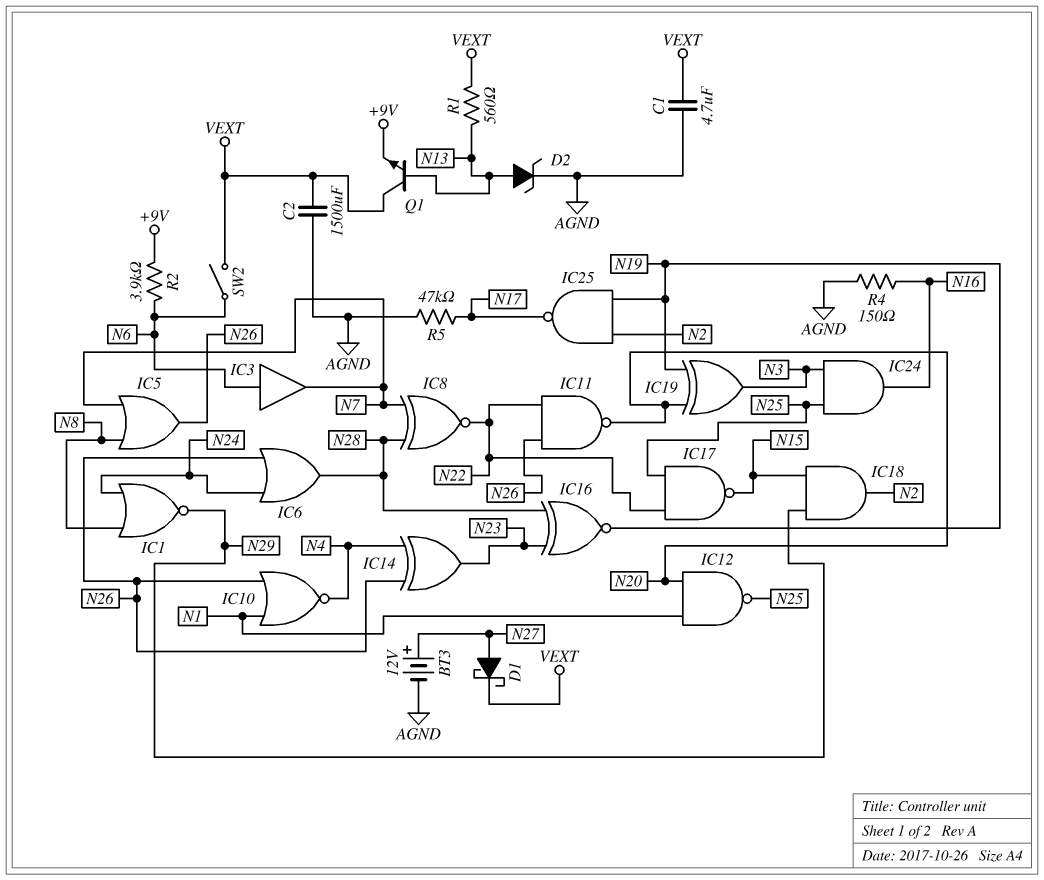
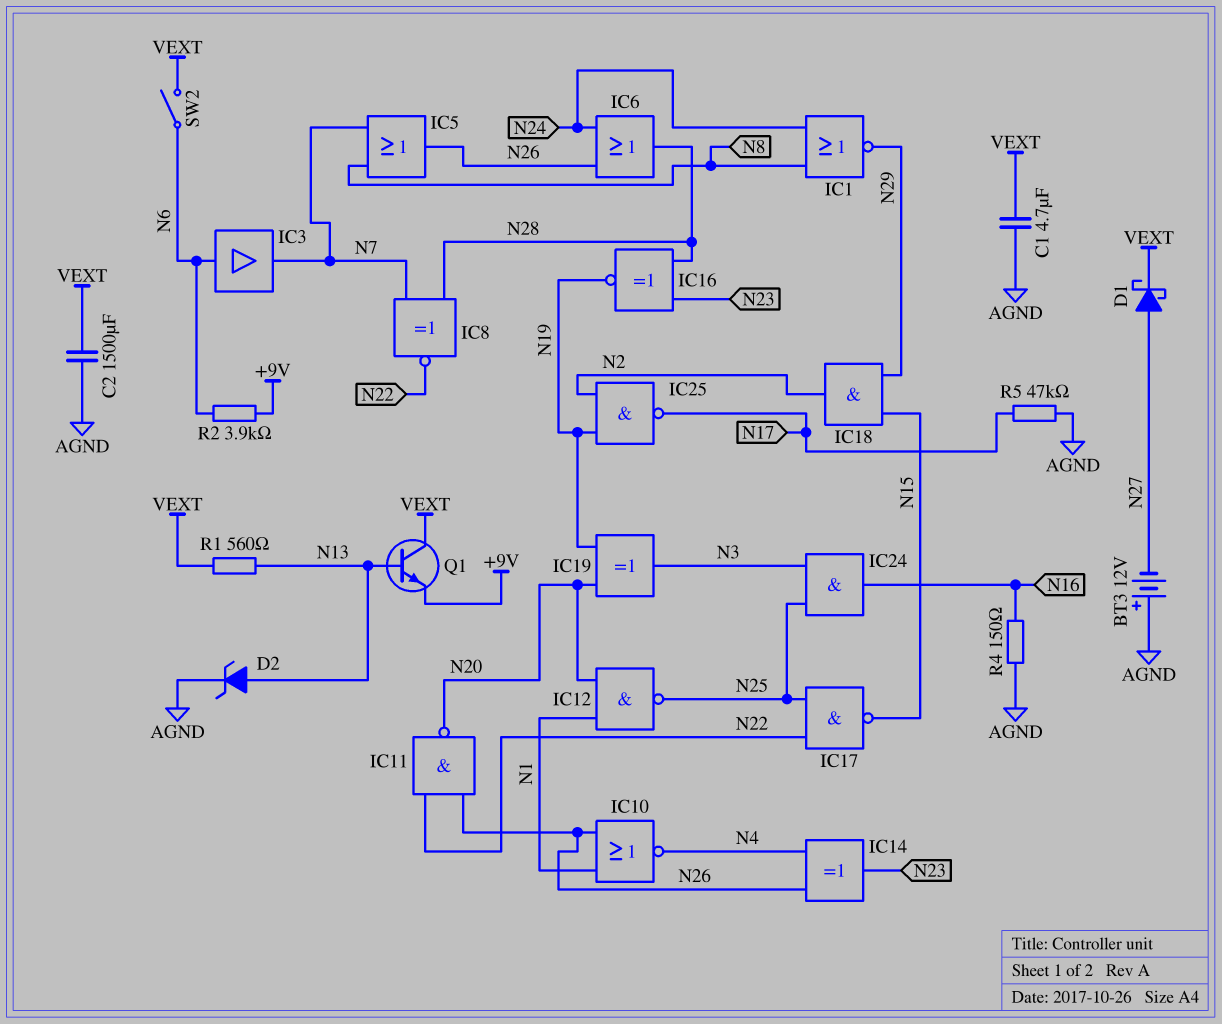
BT3: 12V (plus N27, minus AGND) -> 12V (plus AGND, minus N27)

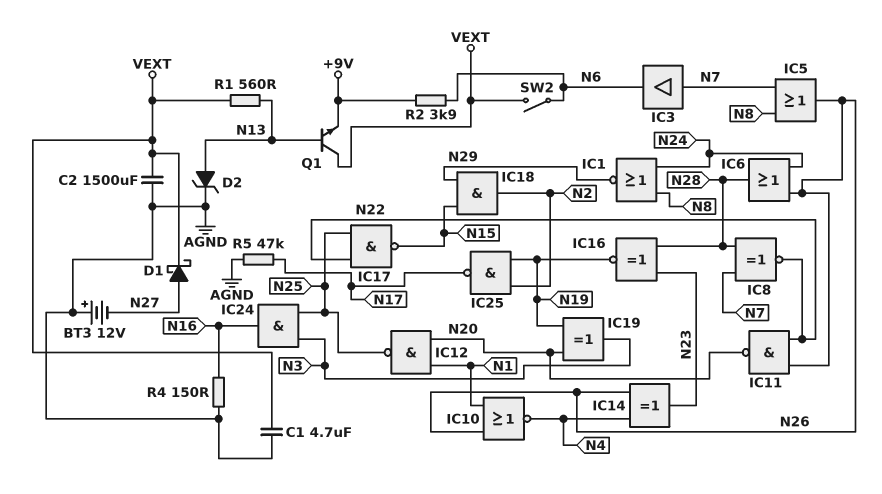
IC3: buffer (in N6, out N7) -> buffer (in N7, out N6)

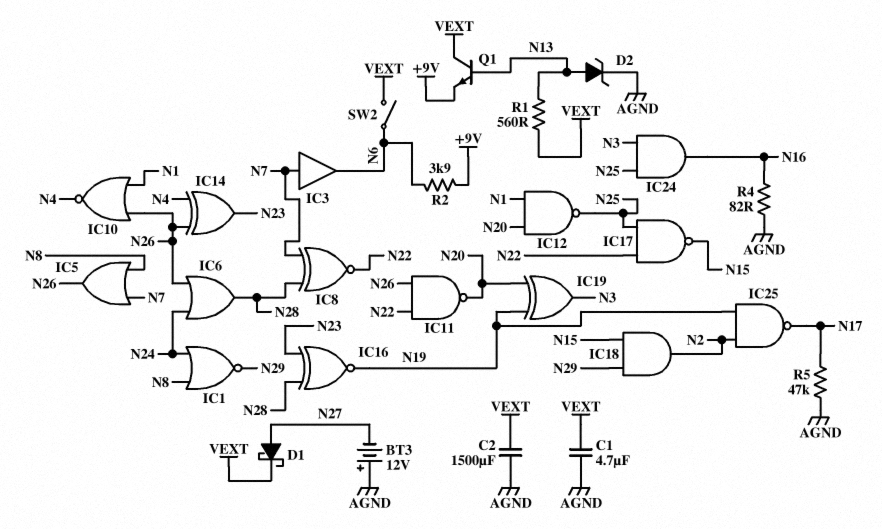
R4: 150 (AGND, N16) -> 82 (AGND, N16)

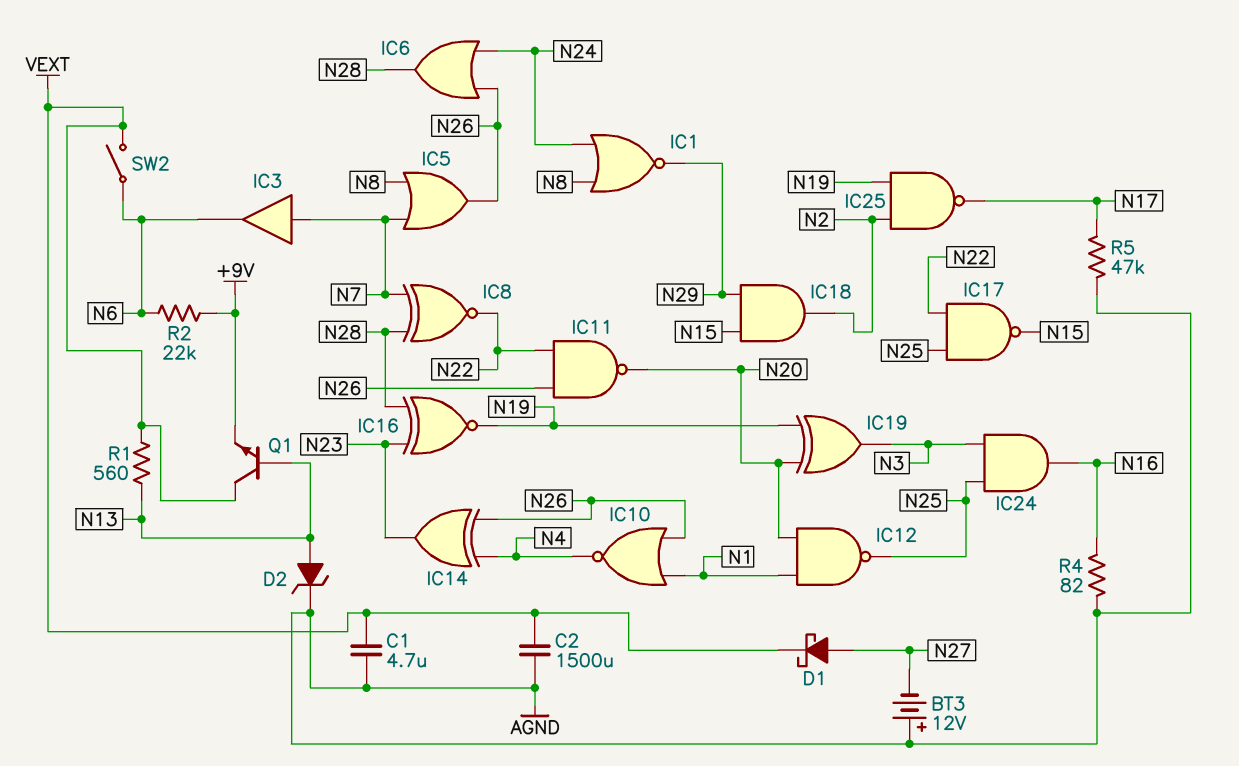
R2: 3.9k (+9V, N6) -> 22k (+9V, N6)

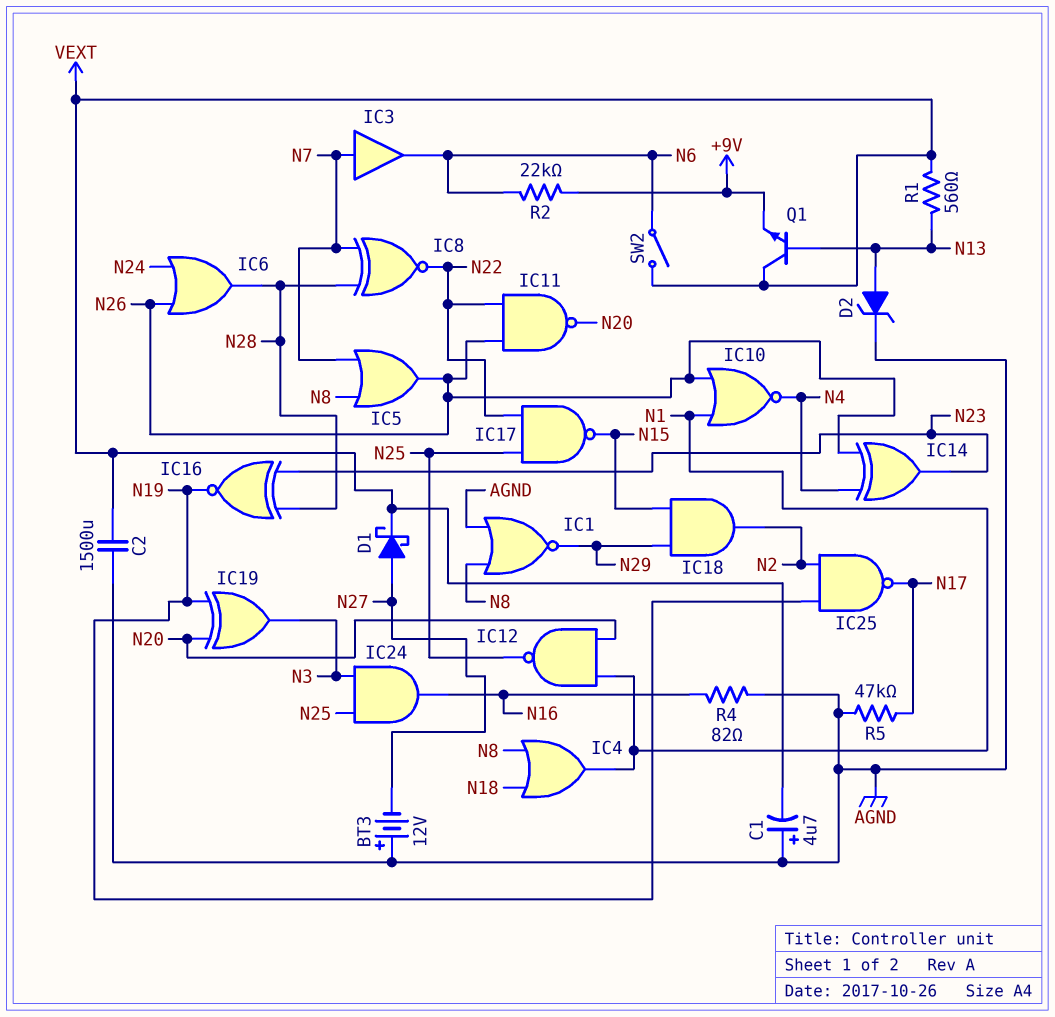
C1: 4.7uF (AGND, VEXT) -> 4.7uF (plus AGND, minus VEXT)
IC1: NOR (in N8, in N24, out N29) -> NOR (in AGND, in N8, out N29)
IC4: none -> OR (in N8, in N18, out N1)

